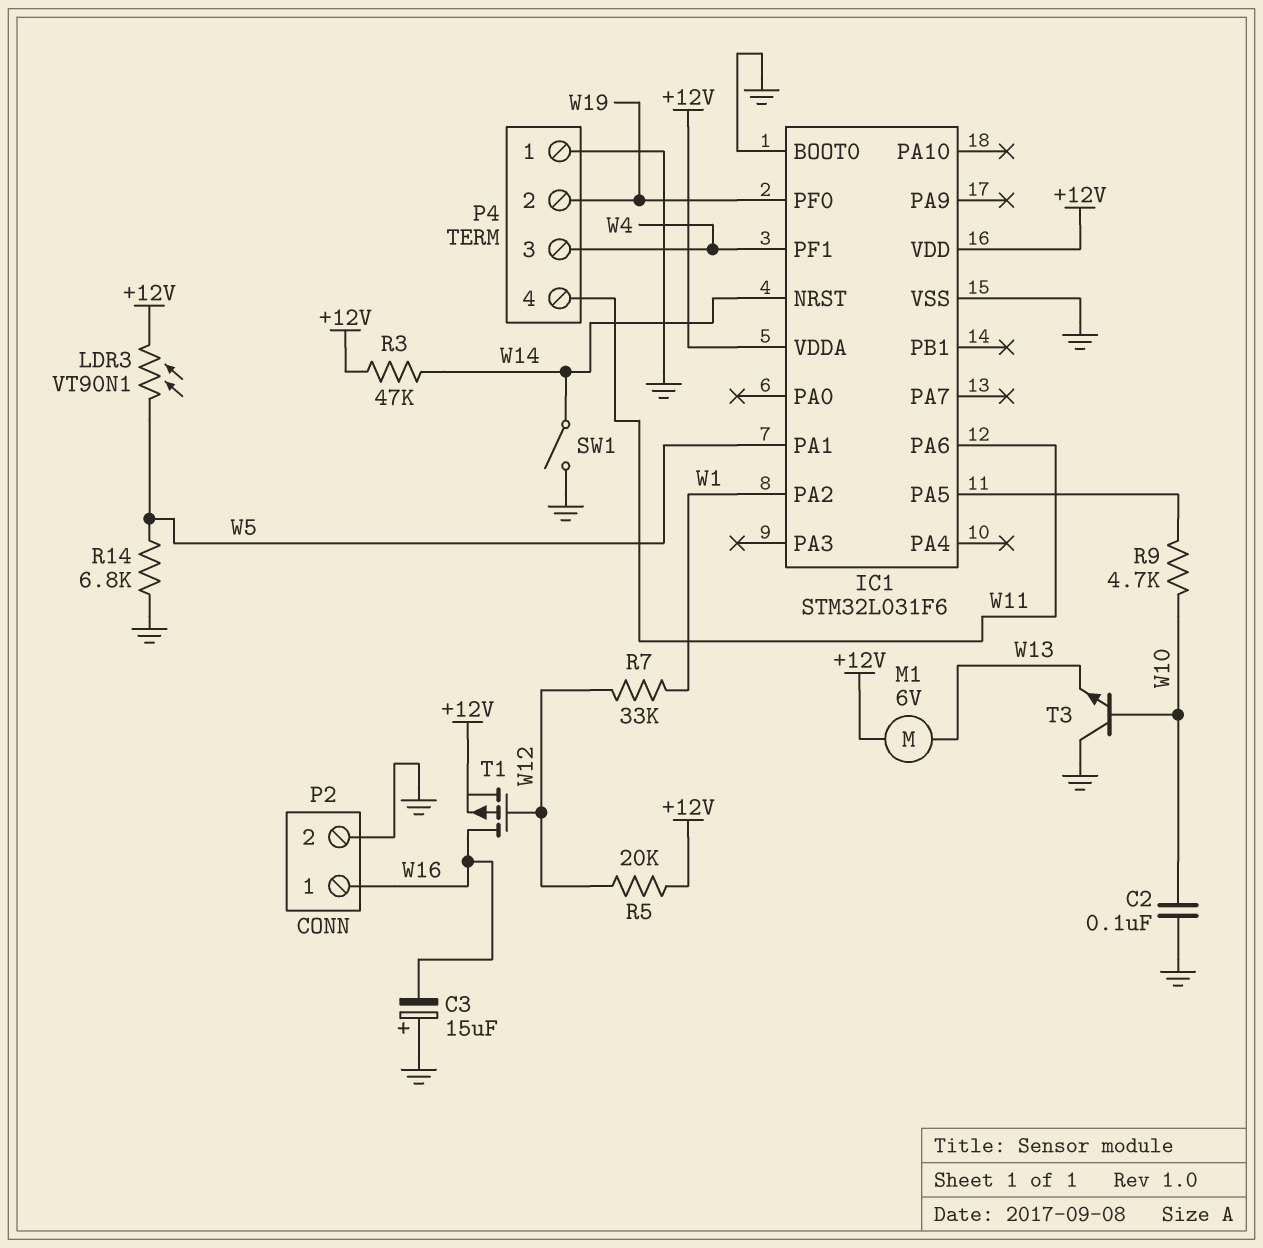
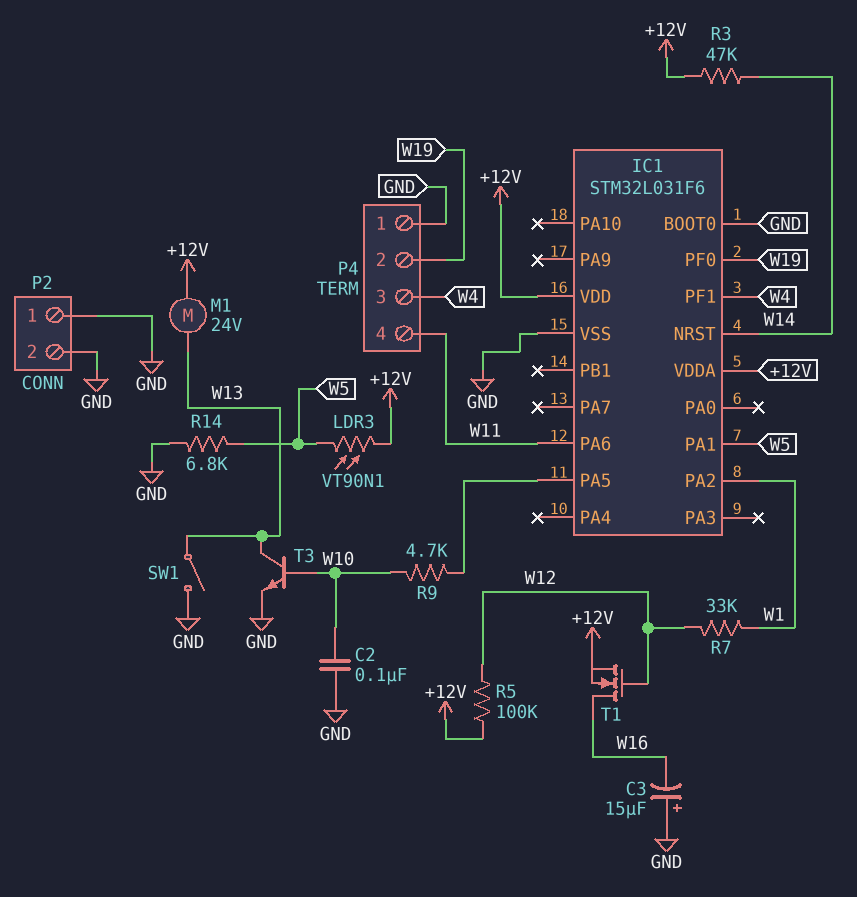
M1: motor 6V (+12V, W13) -> motor 24V (+12V, W13)
P2 pin 1: W16 -> GND
R5: 20k (+12V, W12) -> 100k (+12V, W12)
SW1: switch (GND, W14) -> switch (GND, W13)
T1: PMOS (G W12, D W16, S +12V) -> NMOS (G W12, D W16, S +12V)
T3: NPN (B W10, C GND, E W13) -> NPN (B W10, C W13, E GND)

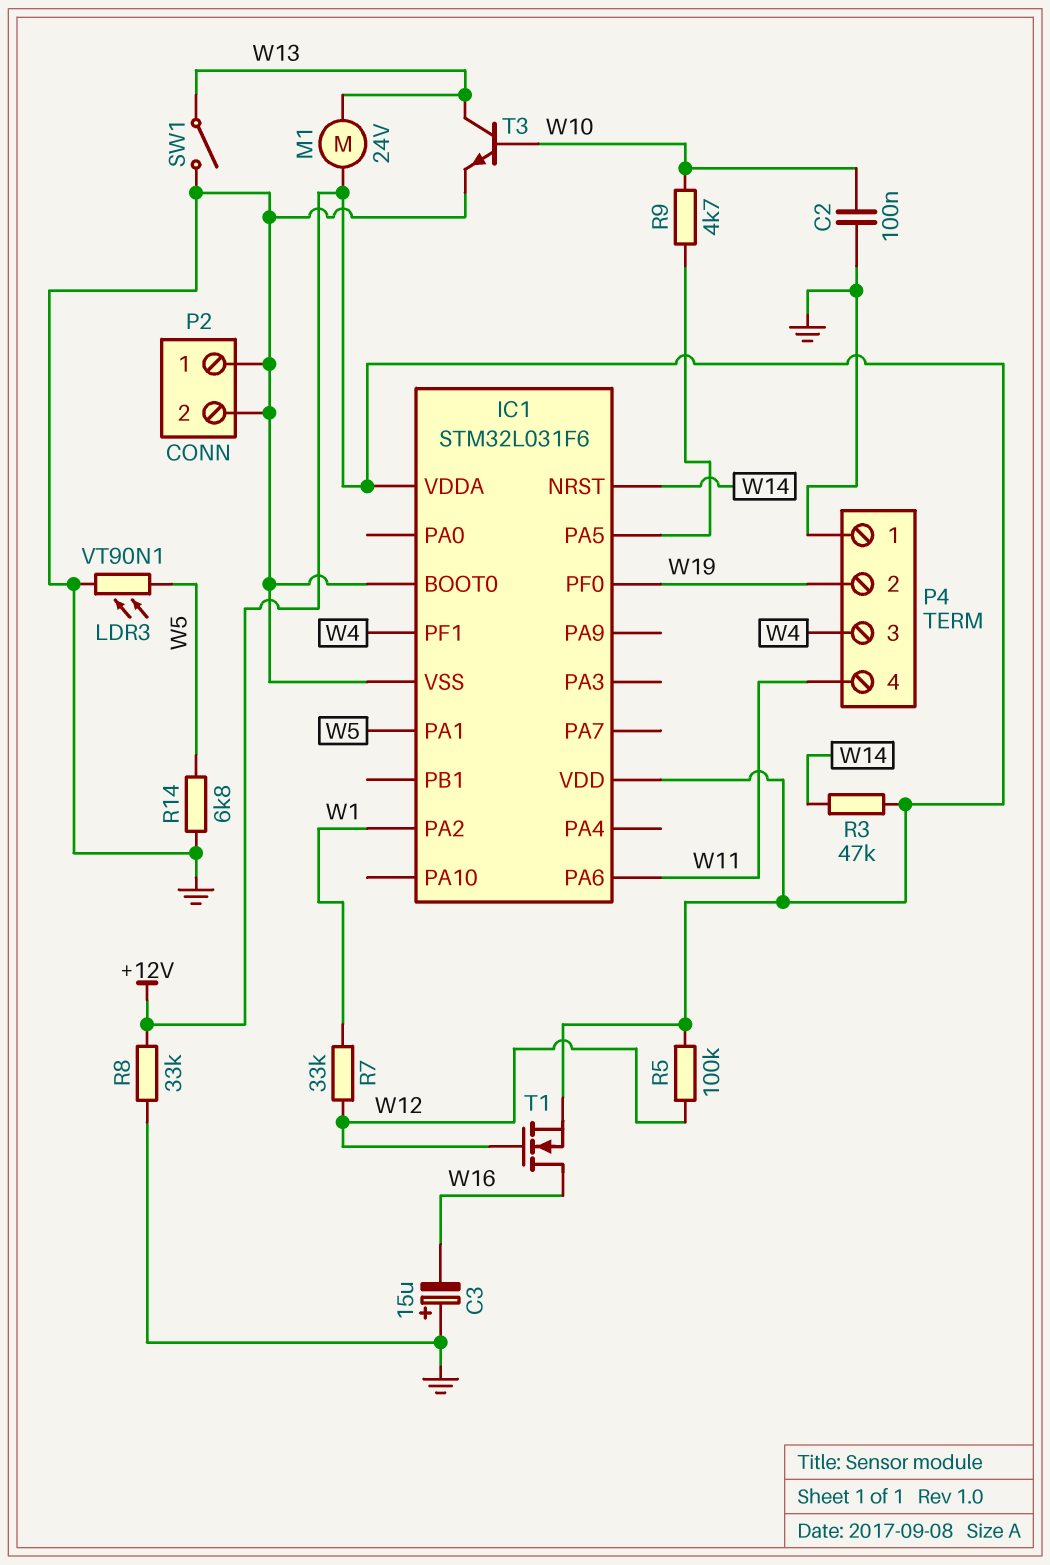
LDR3: VT90N1 (+12V, W5) -> VT90N1 (GND, W5)
R8: none -> 33k (+12V, GND)

